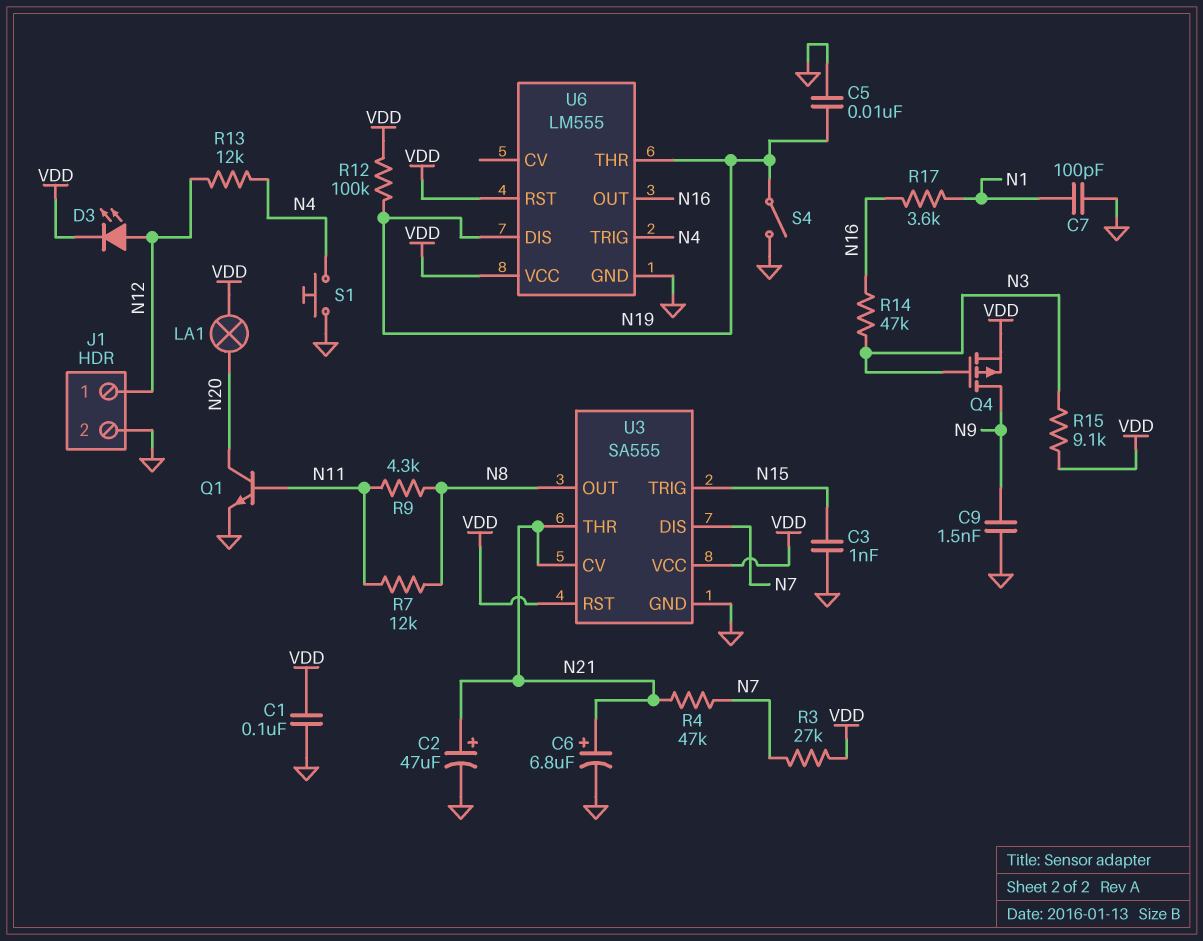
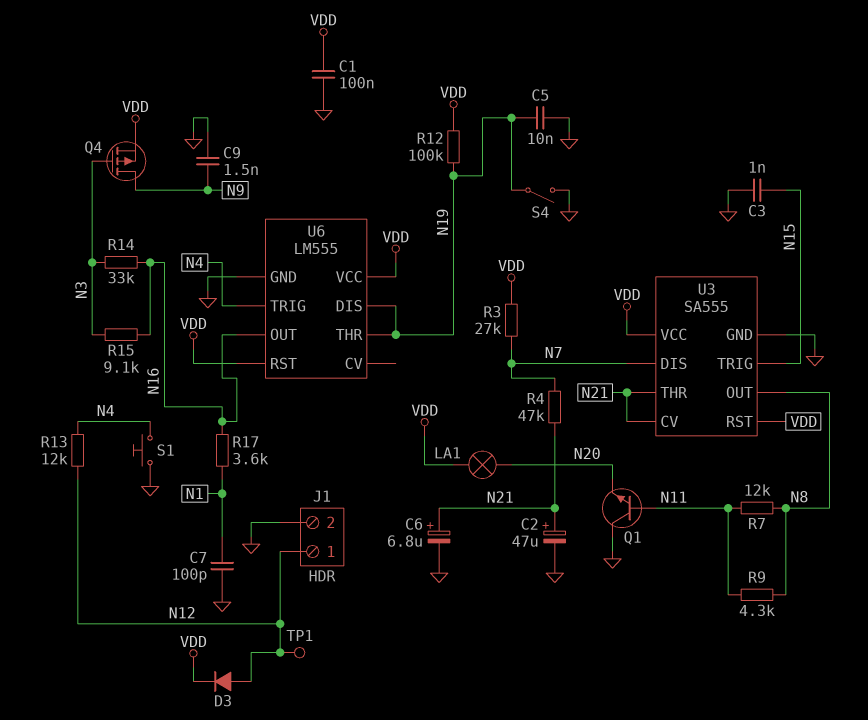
D3: LED (A N12, K VDD) -> diode (A N12, K VDD)
Q1: NPN (B N11, C N20, E GND) -> NPN (B N11, C GND, E N20)
R14: 47k (N3, N16) -> 33k (N3, N16)
R15: 9.1k (N3, VDD) -> 9.1k (N3, N16)
TP1: none -> test point (N12)

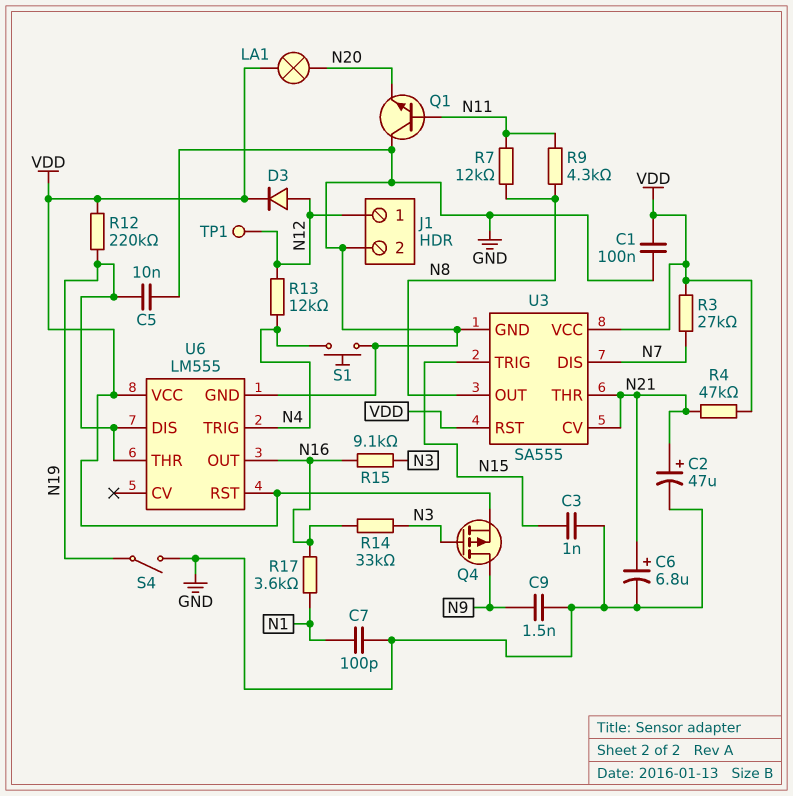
R4: 47k (N7, N21) -> 47k (N21, VDD)
R12: 100k (N19, VDD) -> 220k (N19, VDD)

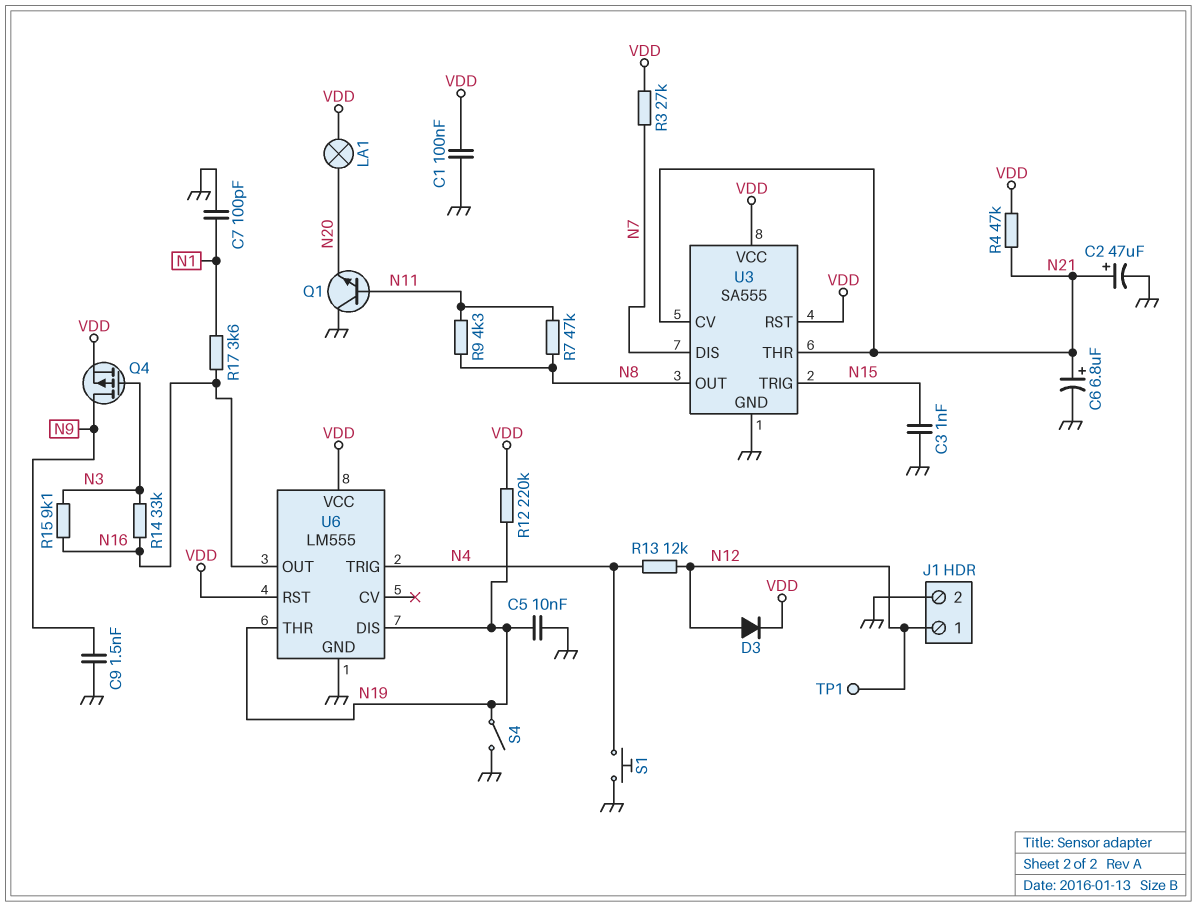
R7: 12k (N8, N11) -> 47k (N8, N11)

